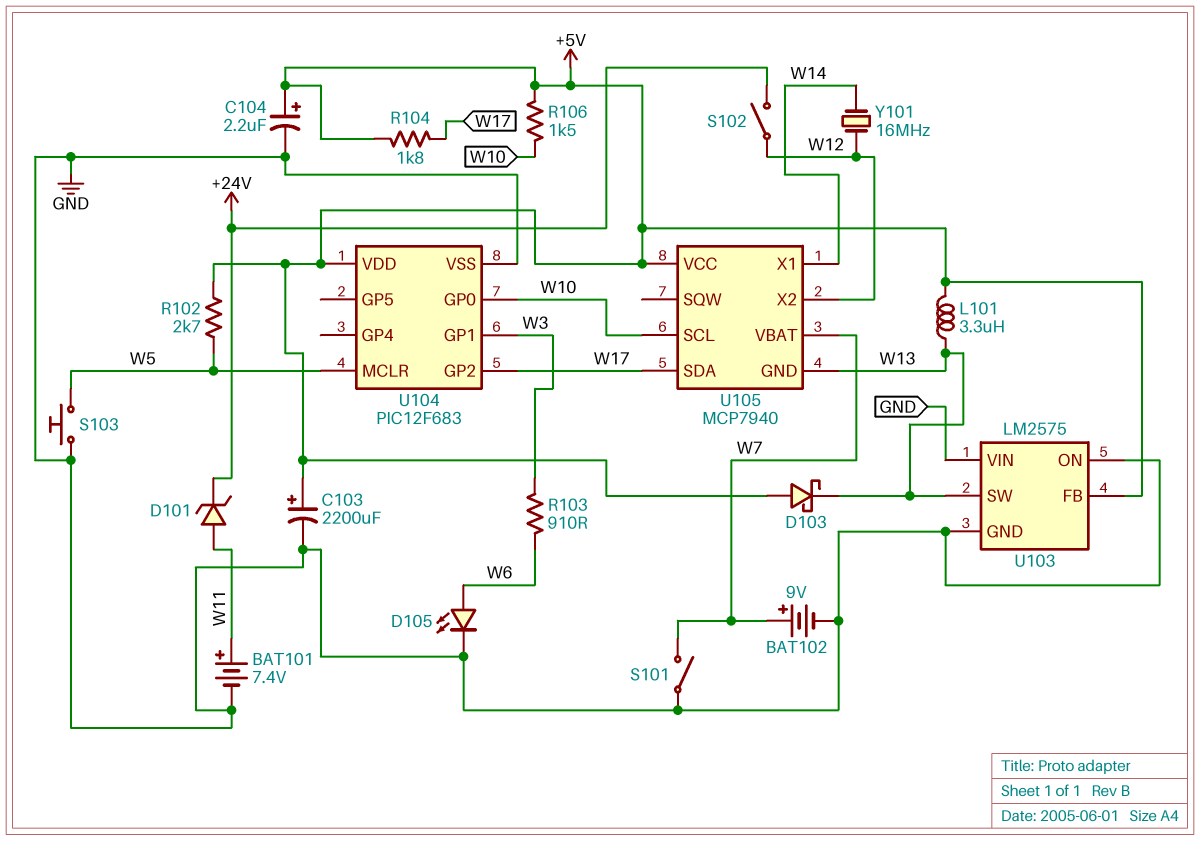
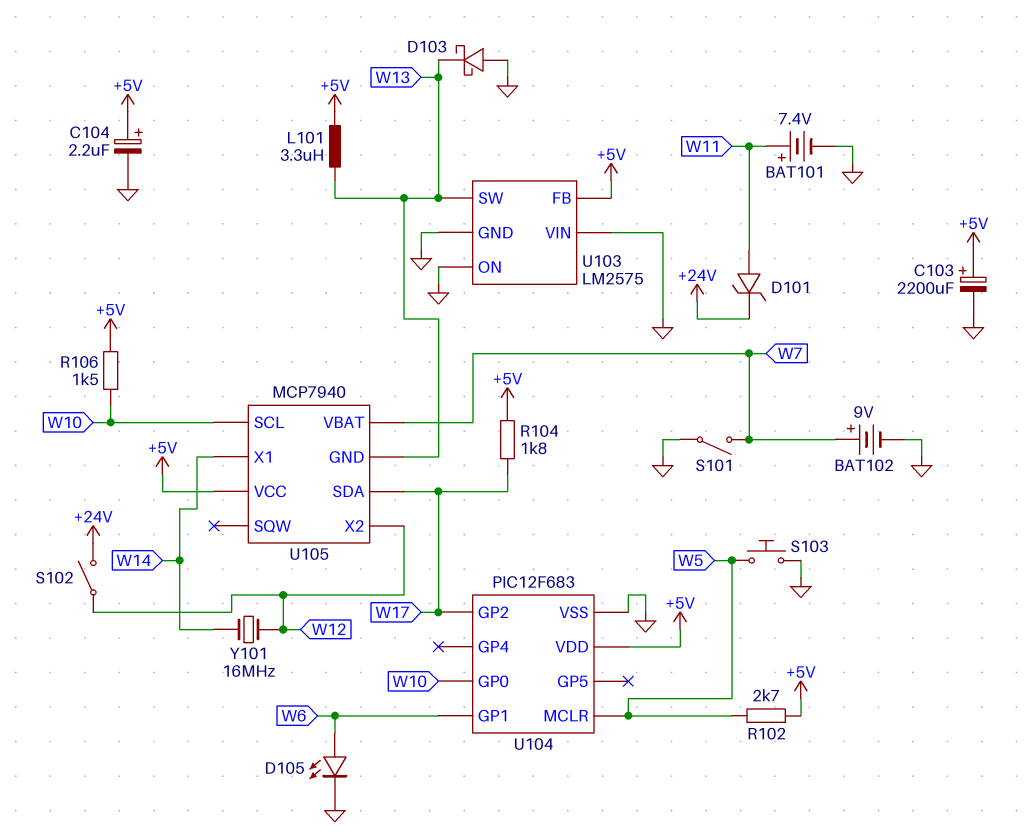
D103: schottky (A +5V, K W13) -> schottky (A GND, K W13)
R103: 910 (W3, W6) -> none
U104 pin GP1: W3 -> W6

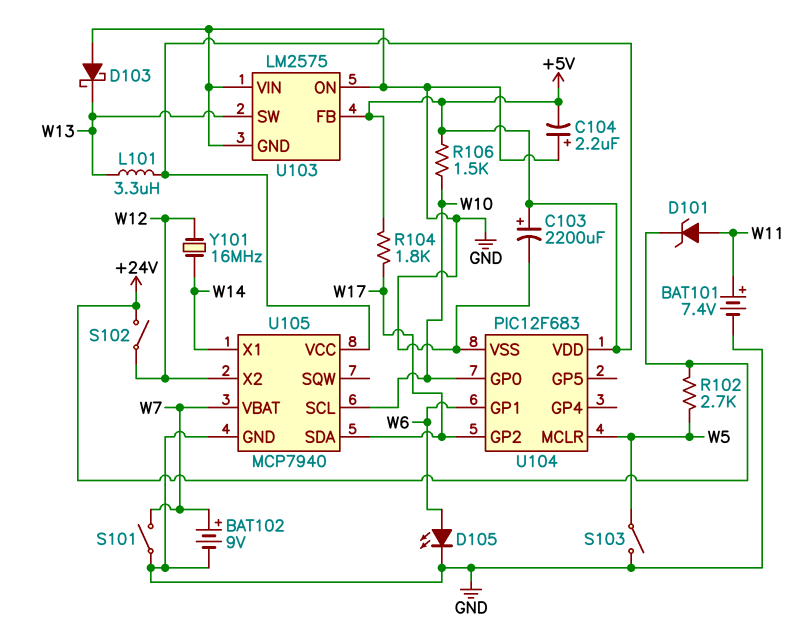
C104: 2.2uF (plus +5V, minus GND) -> 2.2uF (plus GND, minus +5V)
R102: 2.7k (+5V, W5) -> 2.7k (+24V, W5)
S103: button (GND, W5) -> switch (GND, W5)
U105 pin GND: W13 -> GND

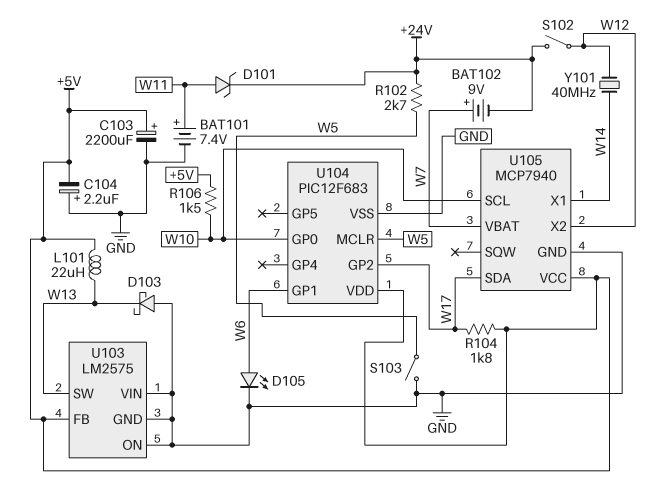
BAT102: 9V (plus W7, minus GND) -> 9V (plus W7, minus +24V)
L101: 3.3uH (+5V, W13) -> 22uH (+5V, W13)
S101: switch (GND, W7) -> none
Y101: 16MHz (W12, W14) -> 40MHz (W12, W14)

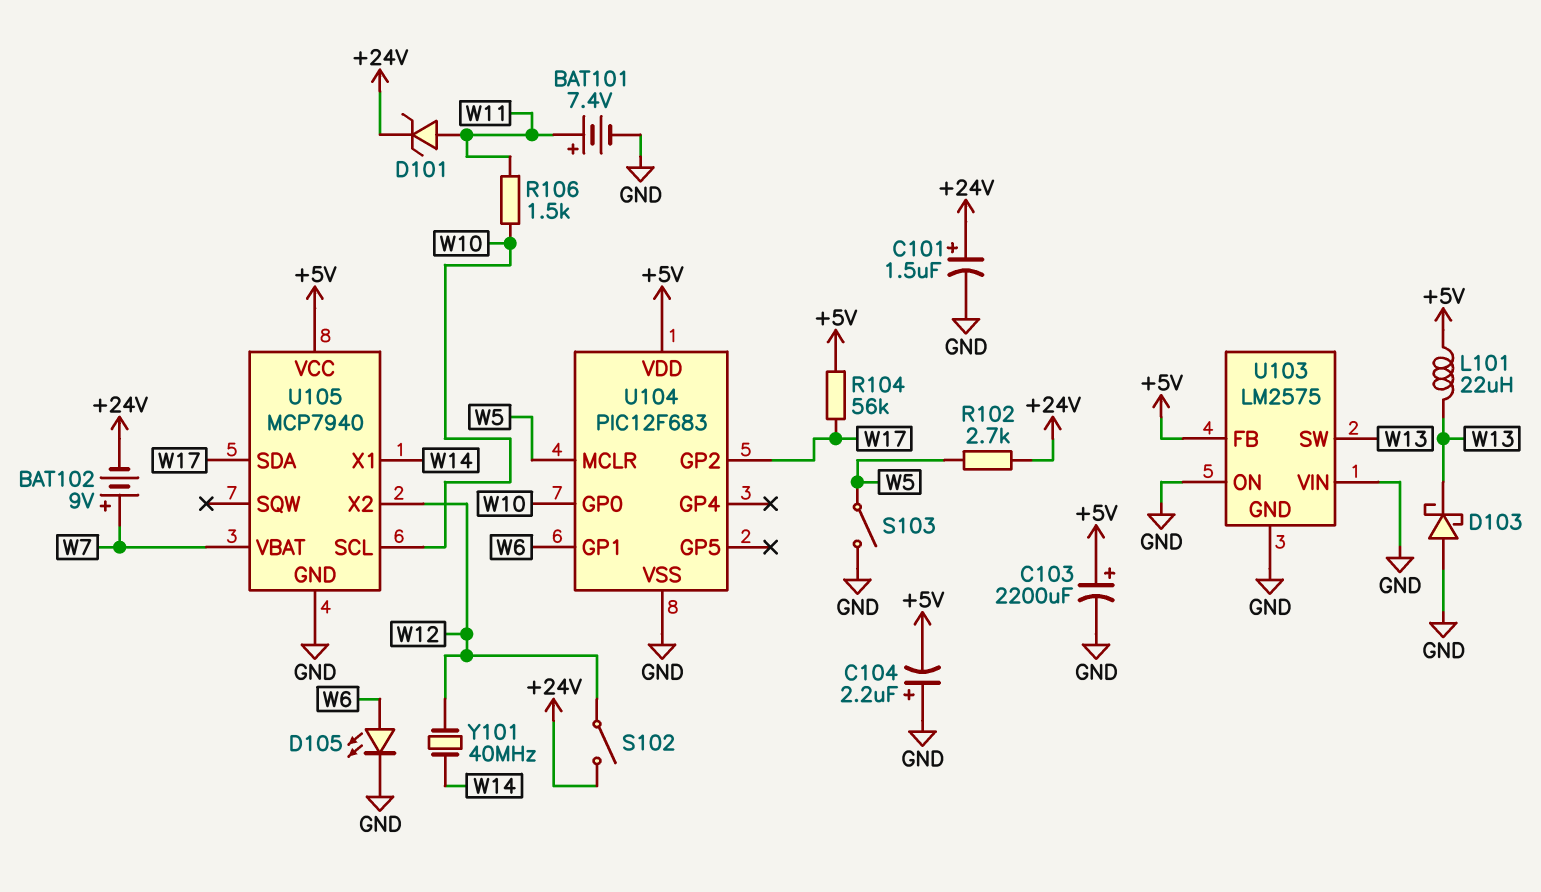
C101: none -> 1.5uF (plus +24V, minus GND)
R104: 1.8k (+5V, W17) -> 56k (+5V, W17)
R106: 1.5k (+5V, W10) -> 1.5k (W10, W11)

